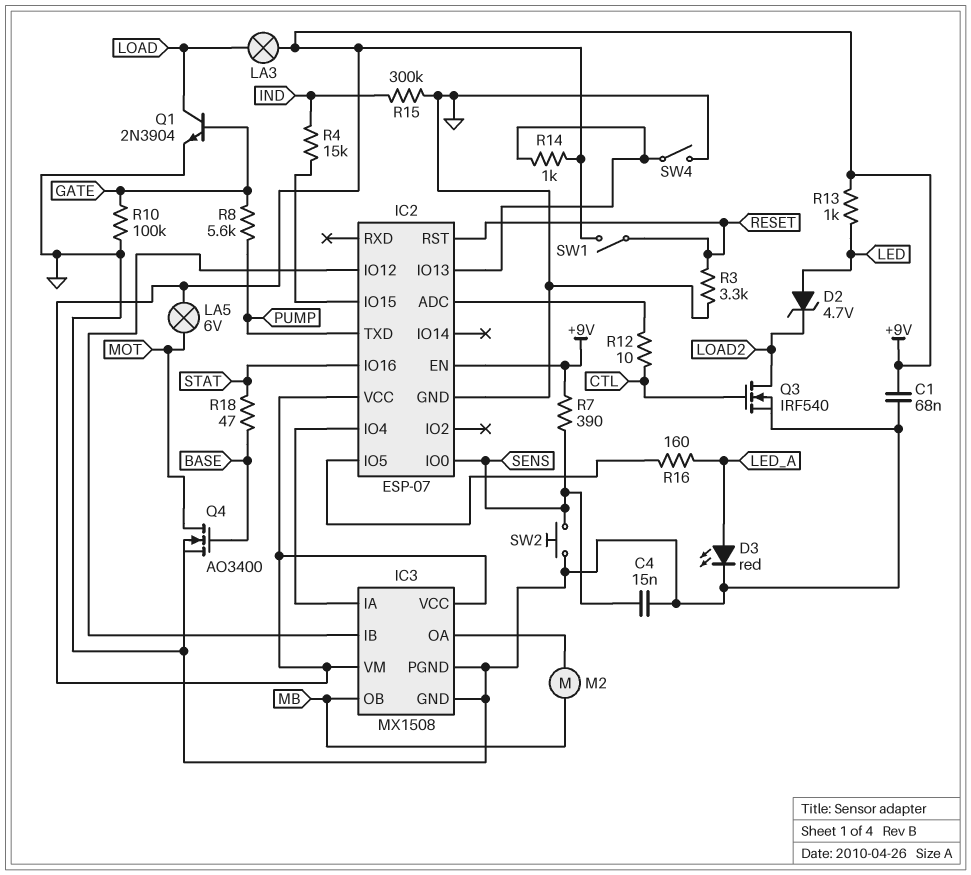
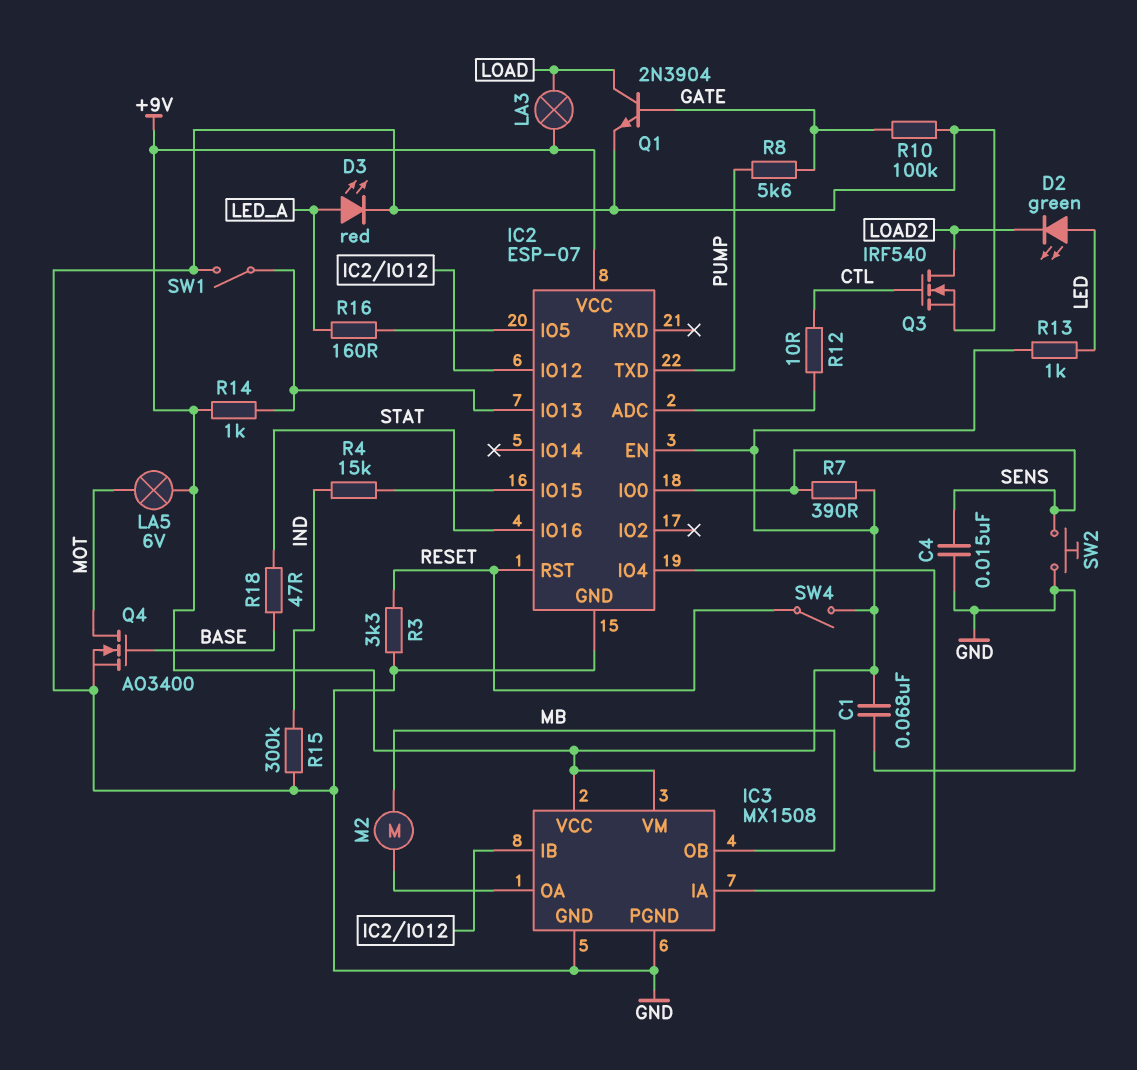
D2: zener 4.7V (A LED, K LOAD2) -> LED green (A LED, K LOAD2)
SW1: switch (+9V, RESET) -> switch (GND, IC2/IO13)
SW4: switch (GND, IC2/IO13) -> switch (+9V, RESET)

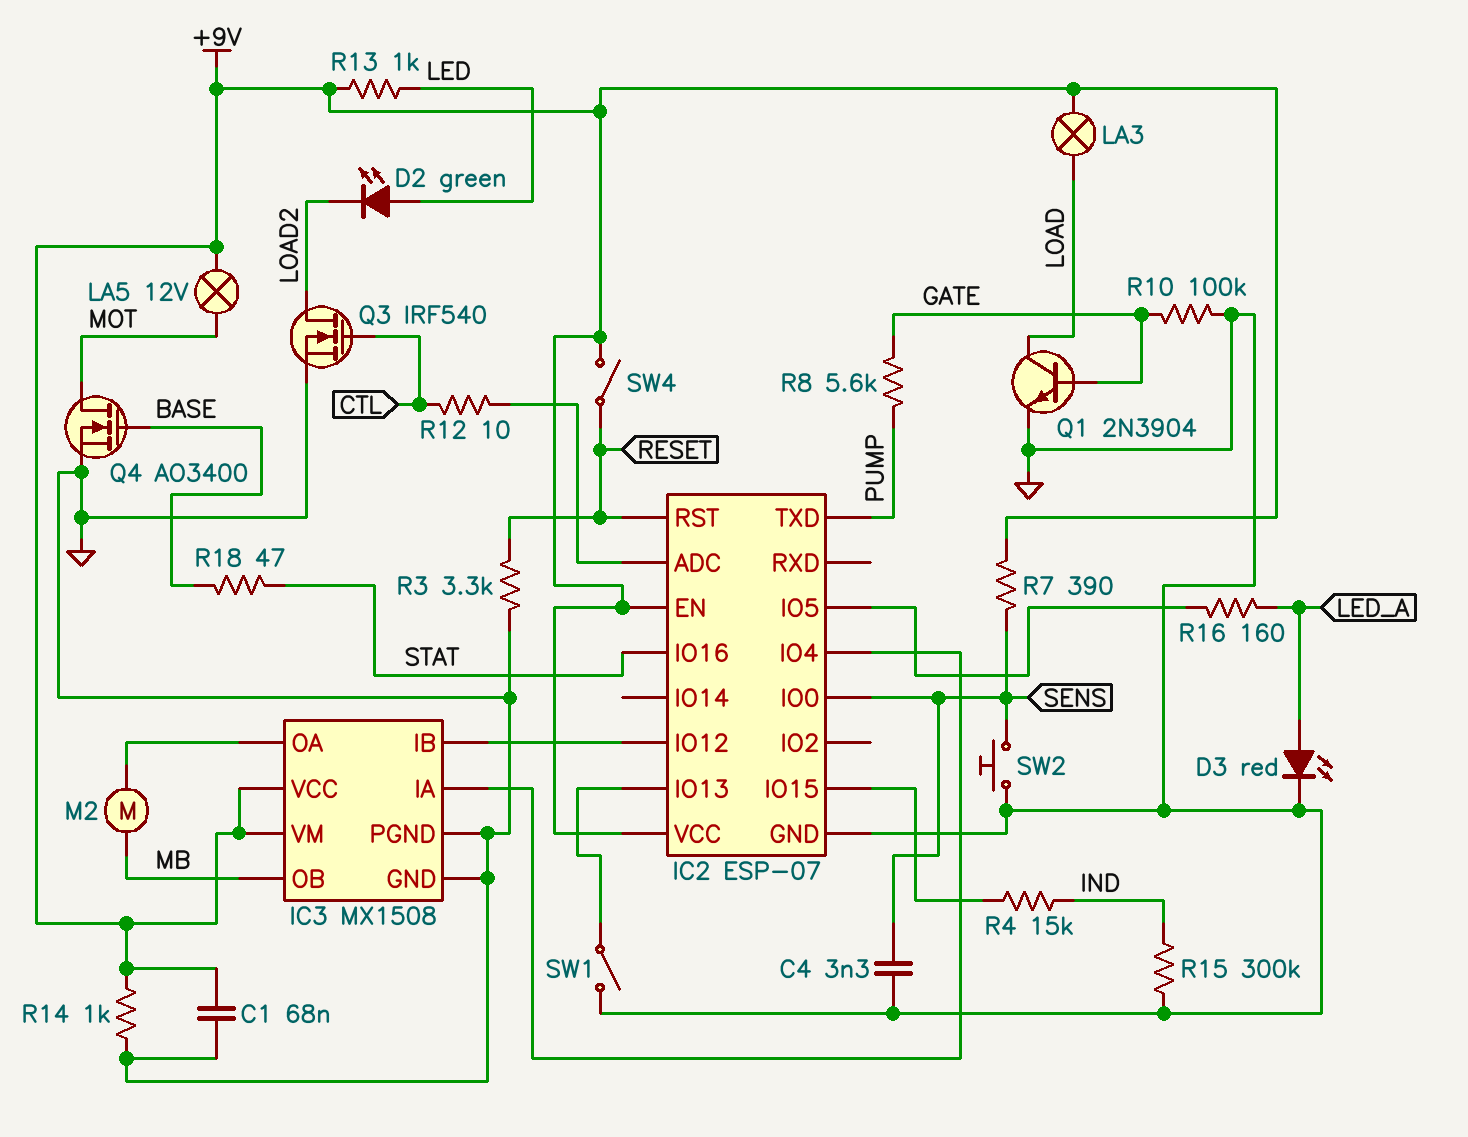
C4: 15nF (GND, SENS) -> 3.3nF (GND, SENS)
LA5: lamp 6V (+9V, MOT) -> lamp 12V (+9V, MOT)
R14: 1k (+9V, IC2/IO13) -> 1k (+9V, GND)

